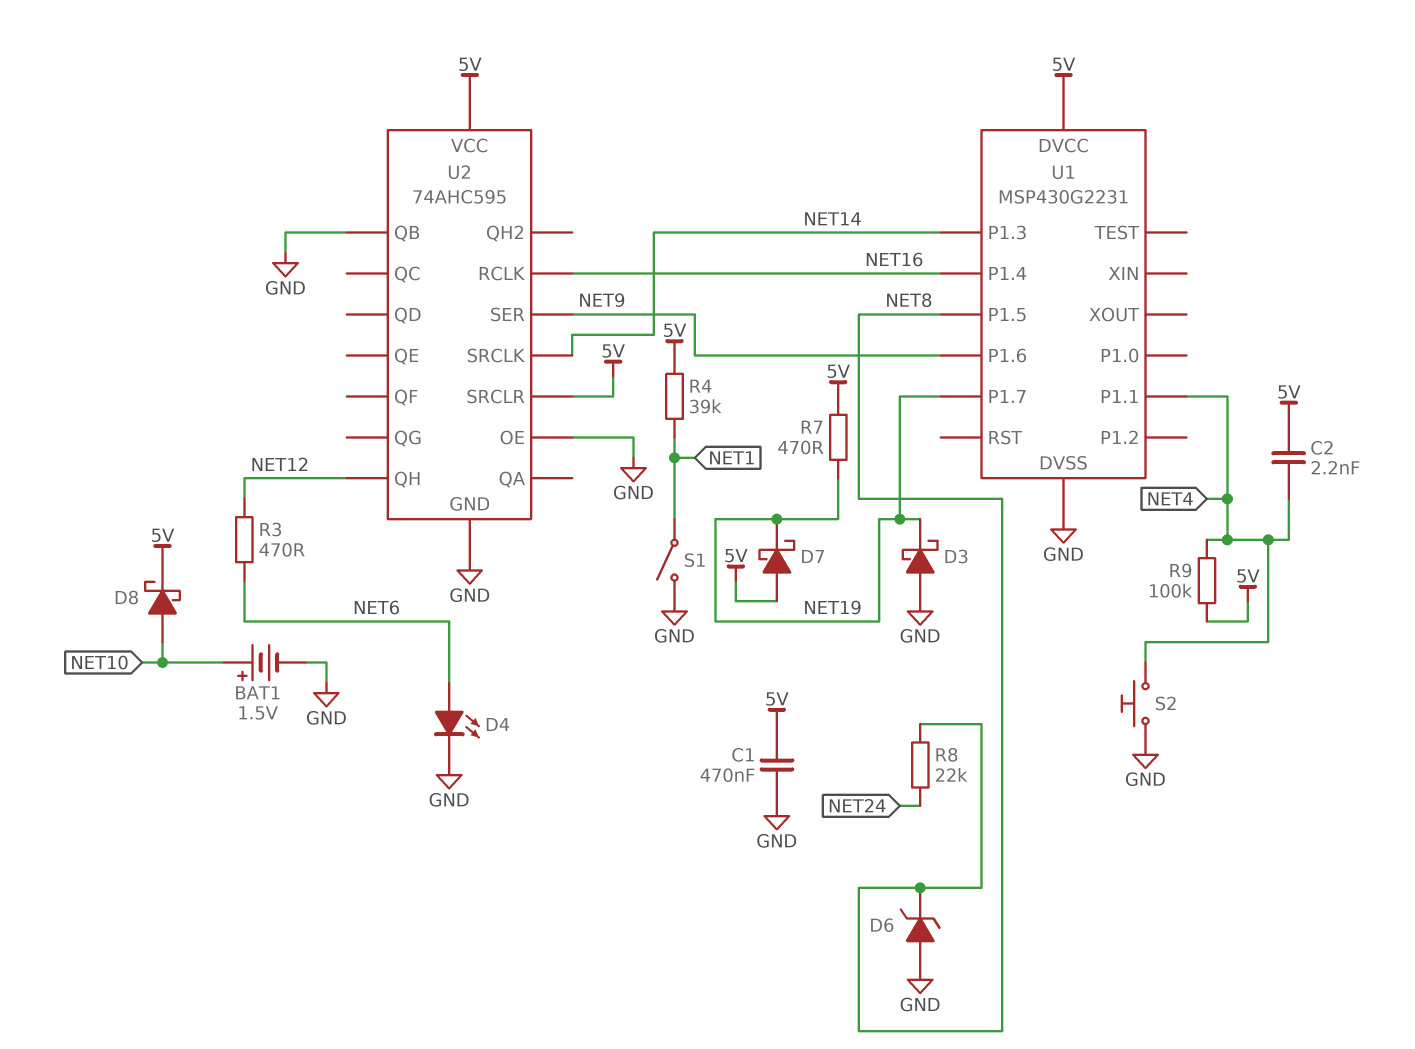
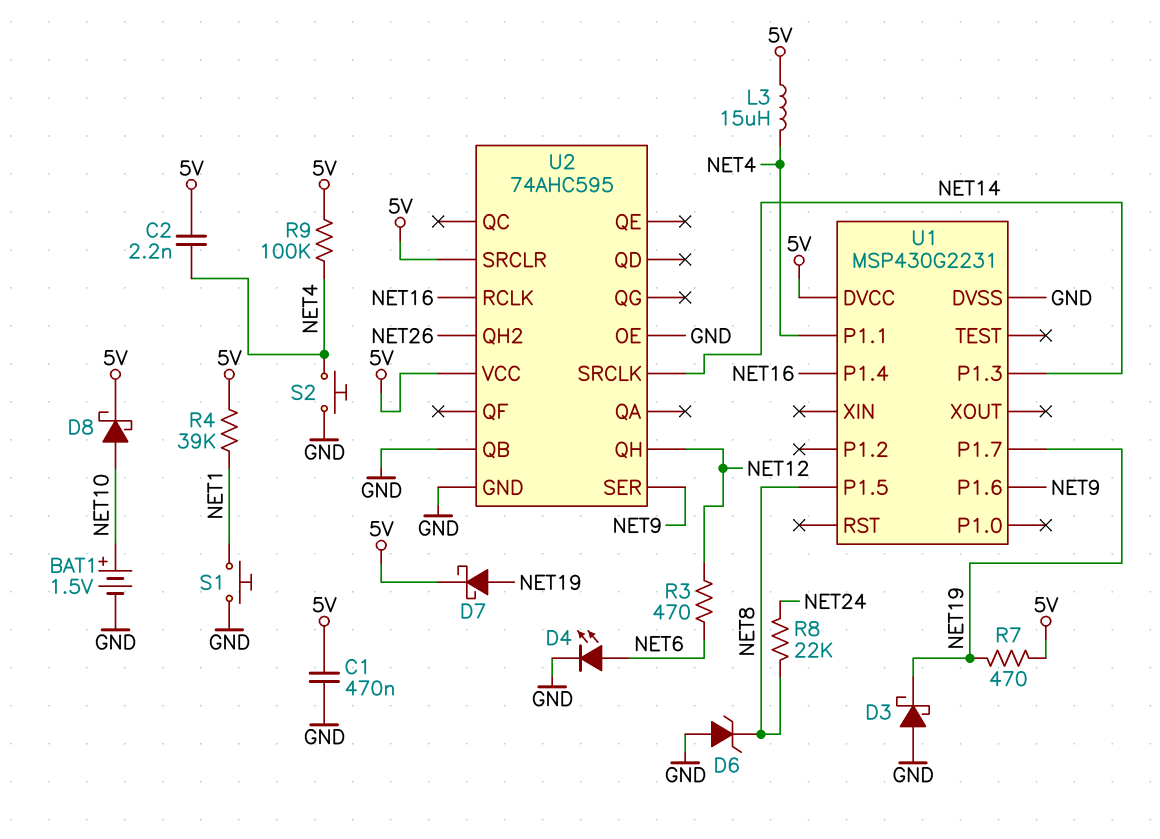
D7: schottky (A 5V, K NET19) -> schottky (A NET19, K 5V)
L3: none -> 15uH (5V, NET4)
S1: switch (GND, NET1) -> button (GND, NET1)
U2 pin QH2: none -> NET26

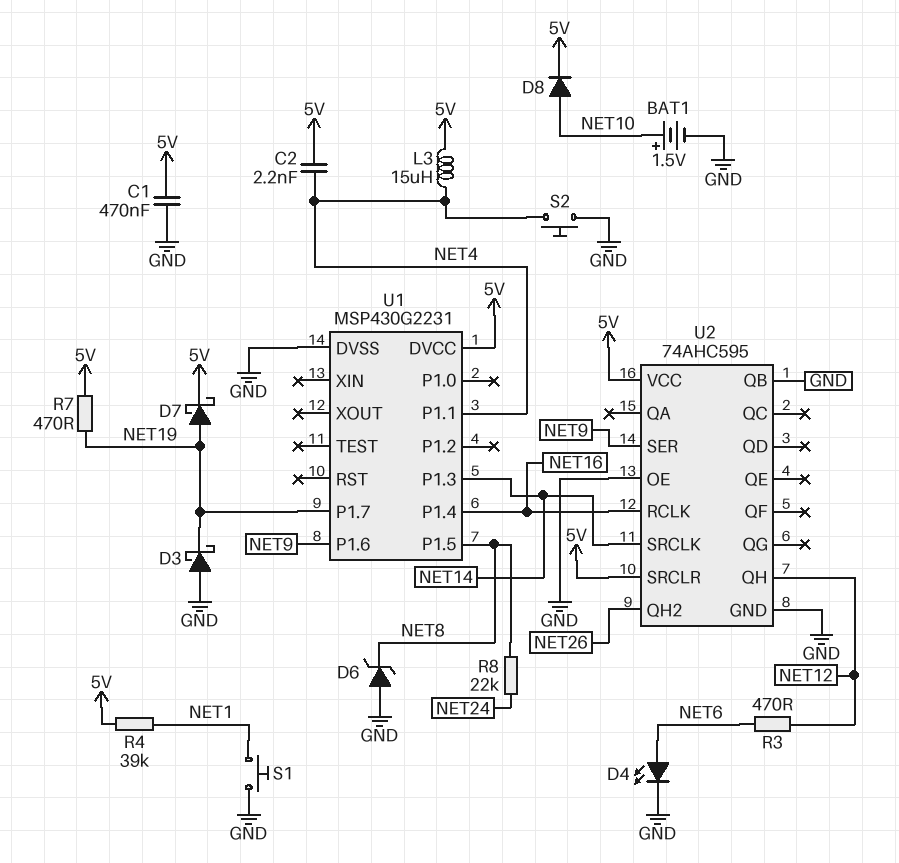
D8: schottky (A NET10, K 5V) -> diode (A NET10, K 5V)
R9: 100k (5V, NET4) -> none

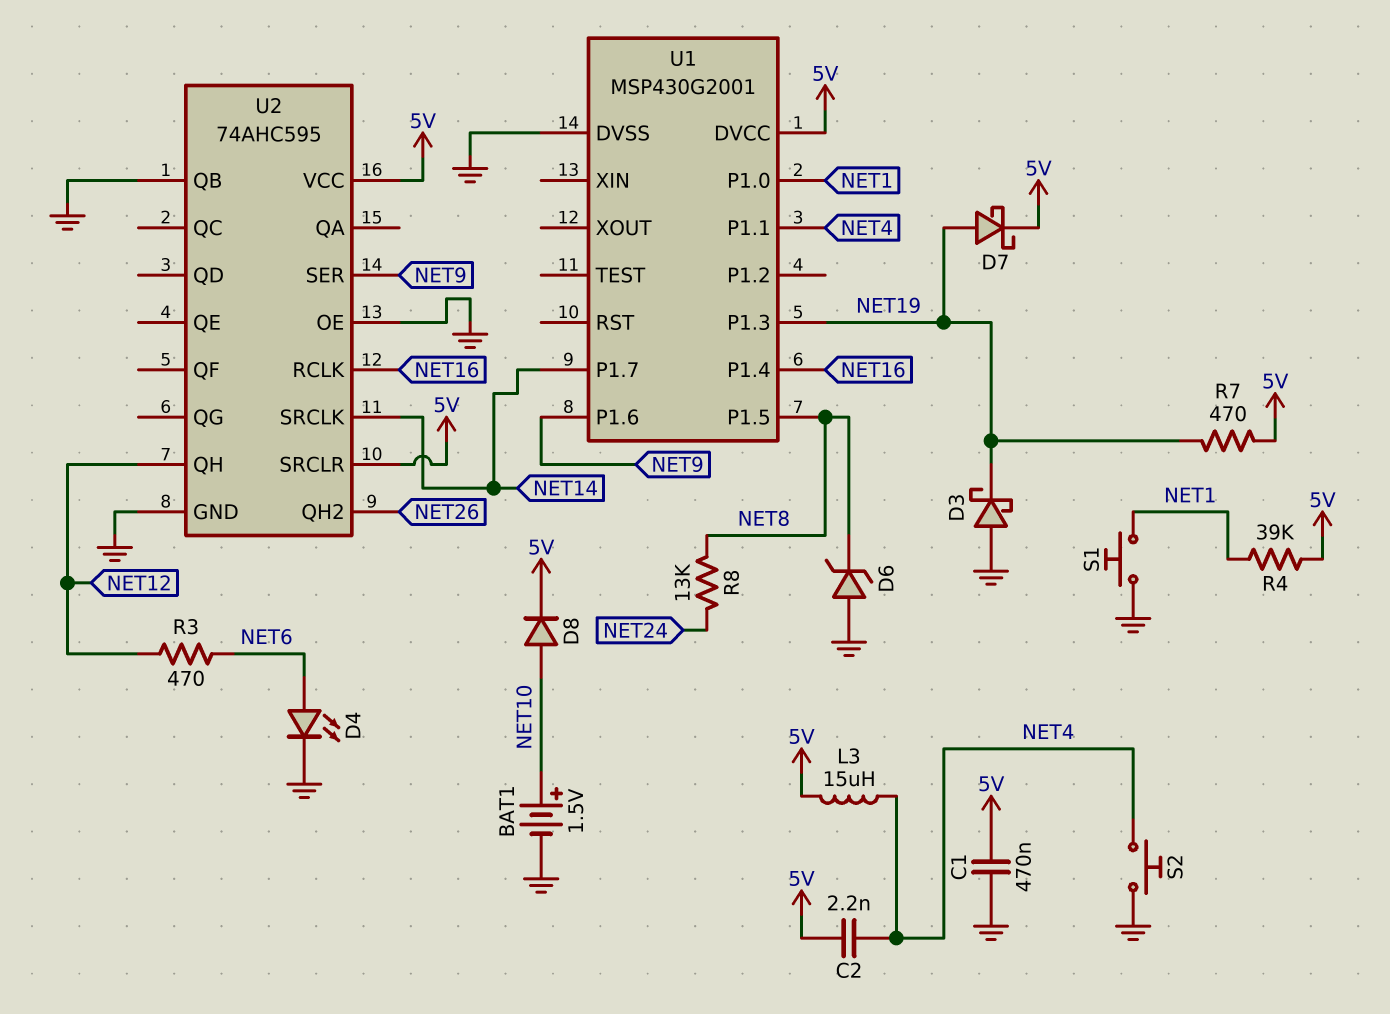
R8: 22k (NET8, NET24) -> 13k (NET8, NET24)
U1: MSP430G2231 -> MSP430G2001
U1 pin P1.0: none -> NET1
U1 pin P1.3: NET14 -> NET19
U1 pin P1.7: NET19 -> NET14

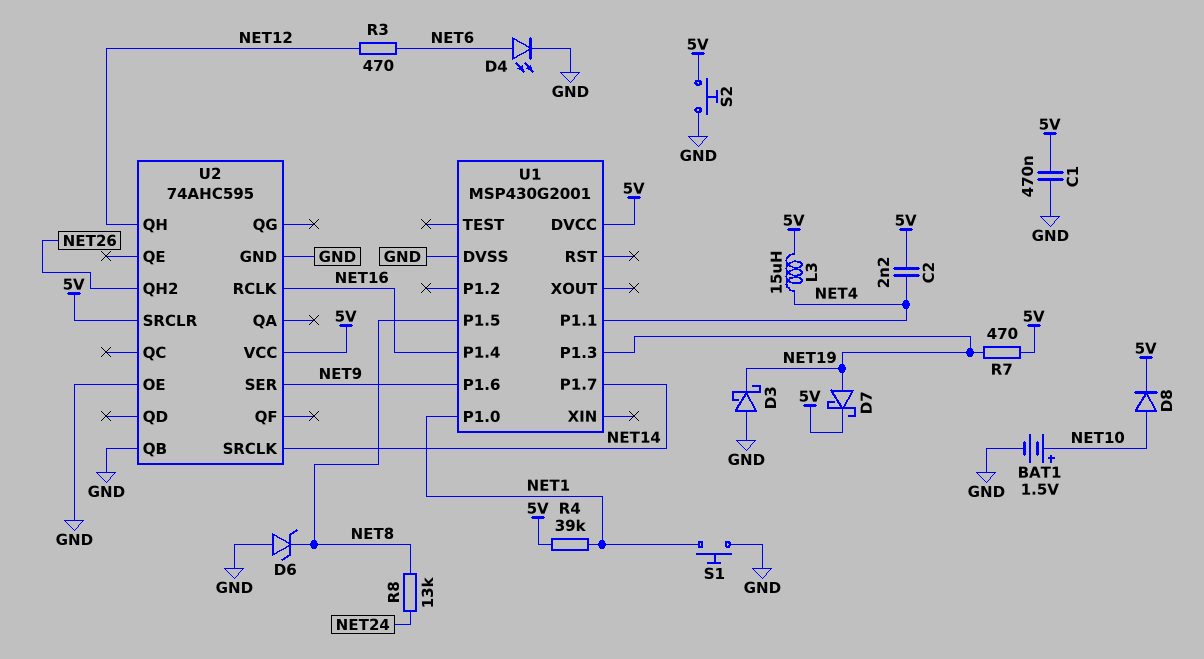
S2: button (GND, NET4) -> button (5V, GND)

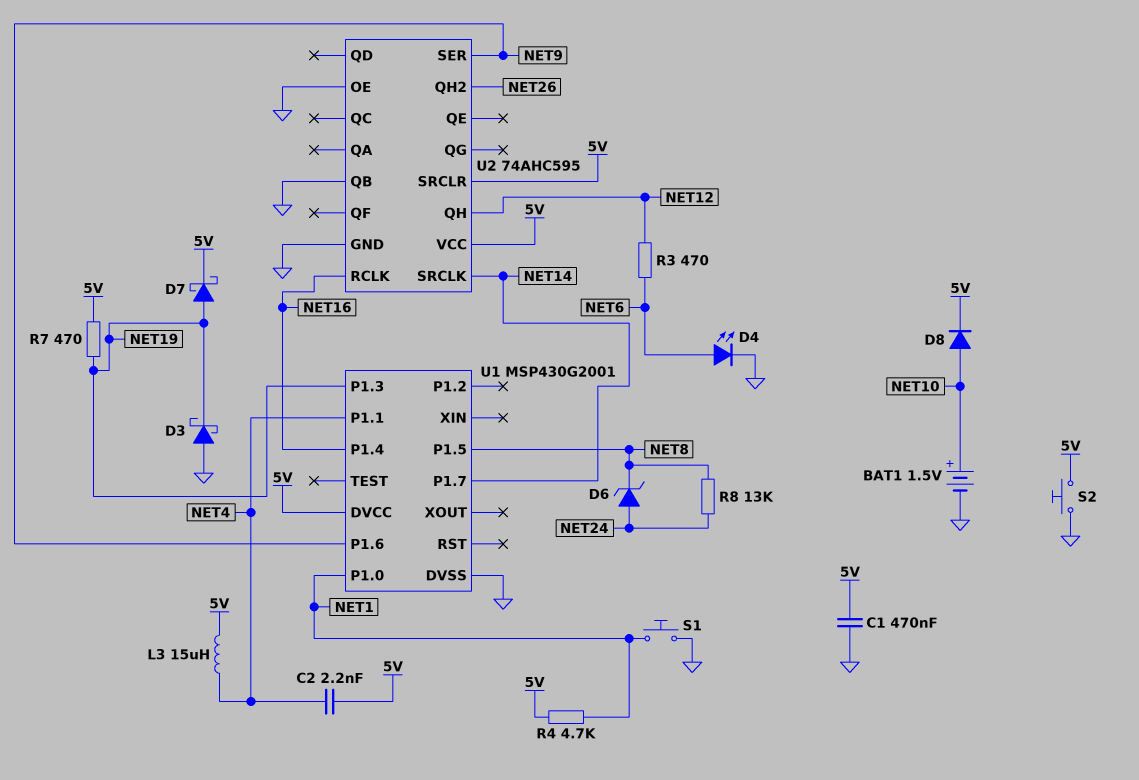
D6: zener (A GND, K NET8) -> zener (A NET24, K NET8)
R4: 39k (5V, NET1) -> 4.7k (5V, NET1)

